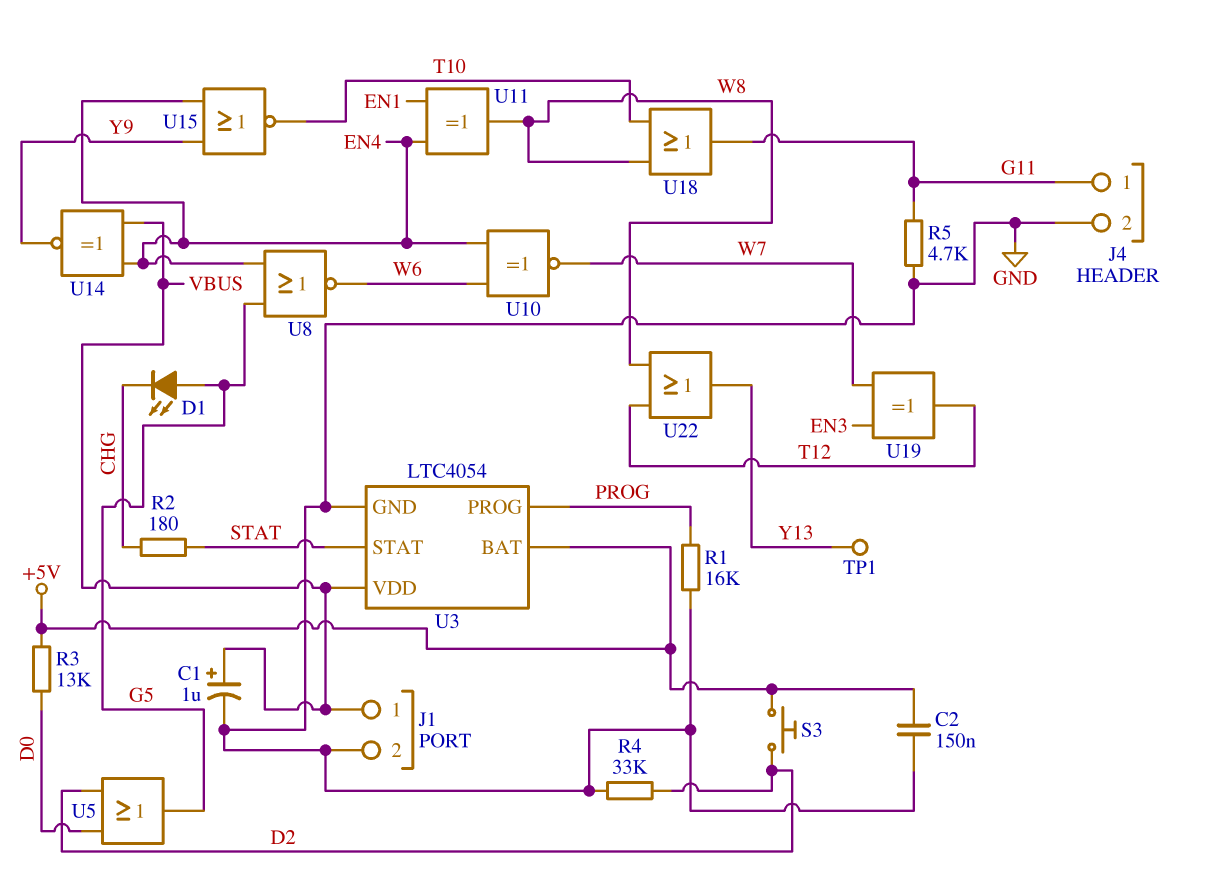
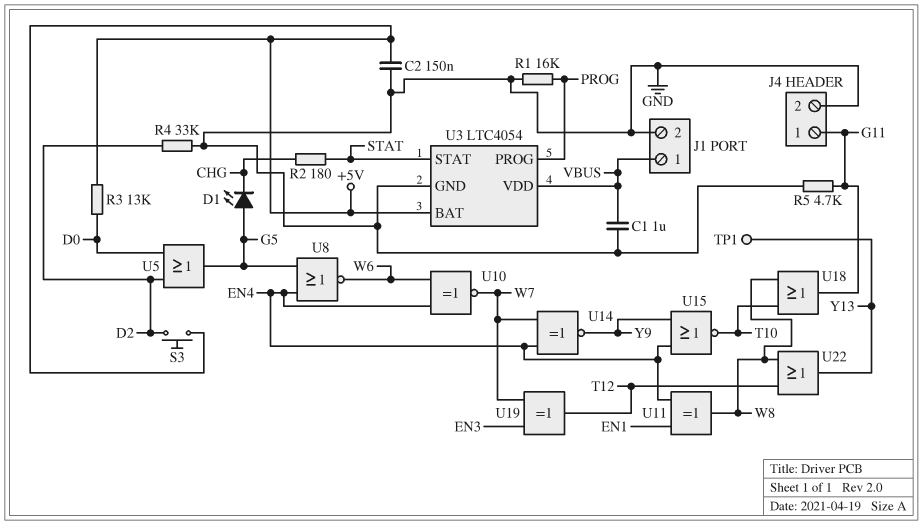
C1: 1uF (plus VBUS, minus GND) -> 1uF (GND, VBUS)
U14: XNOR (in EN4, in VBUS, out Y9) -> XNOR (in EN4, in W7, out Y9)

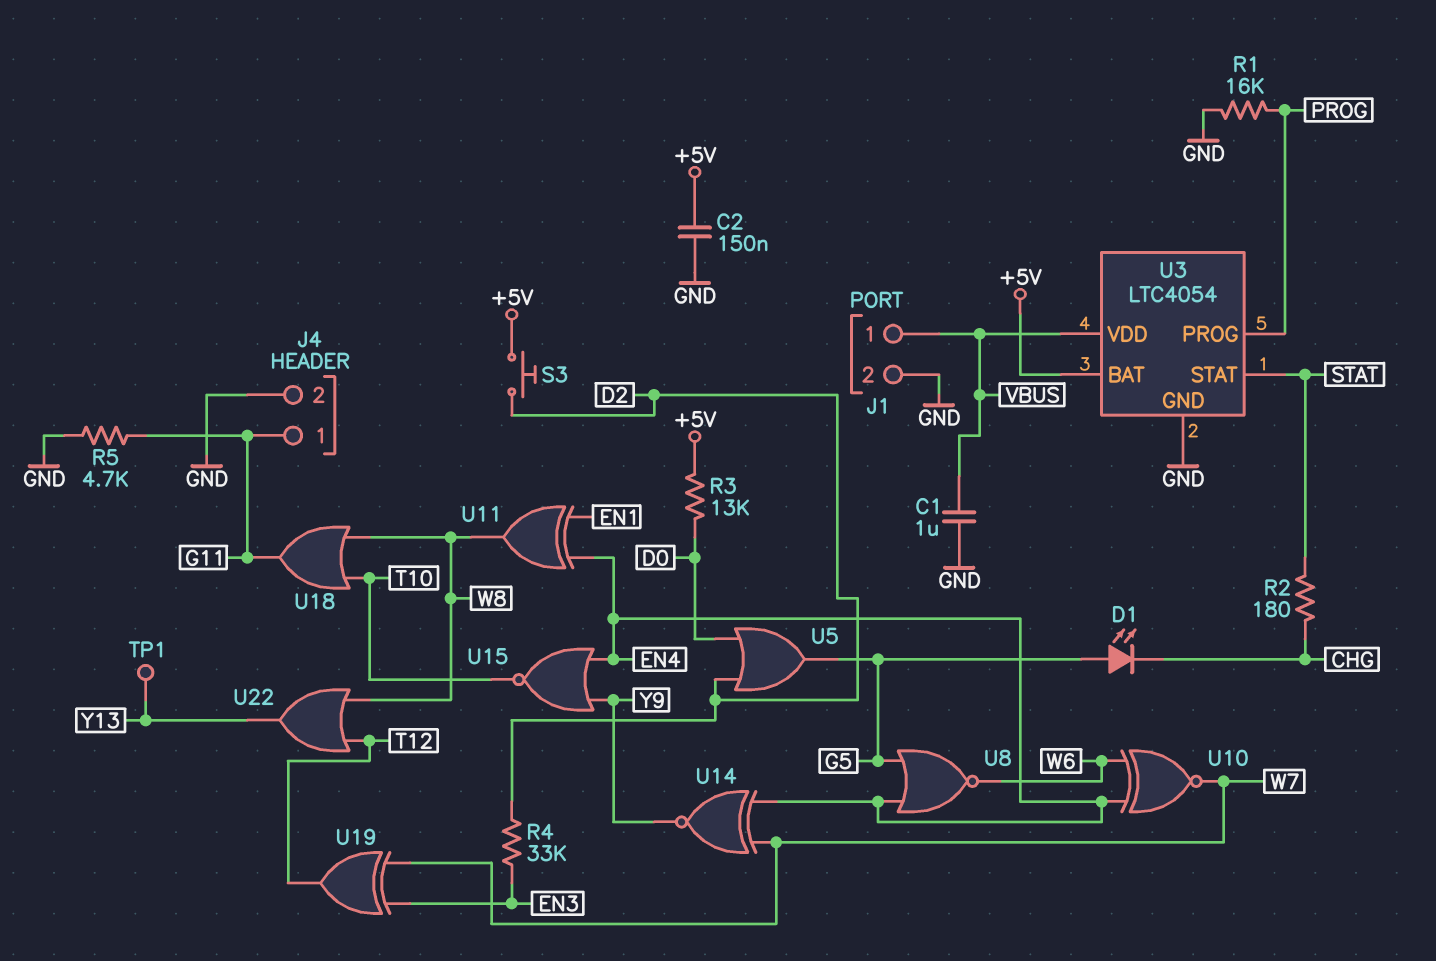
R4: 33k (D2, GND) -> 33k (D2, EN3)

